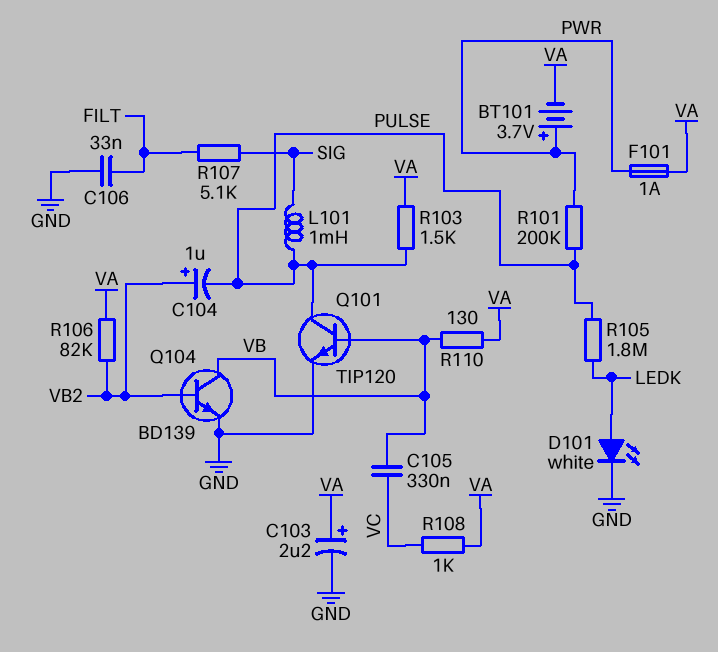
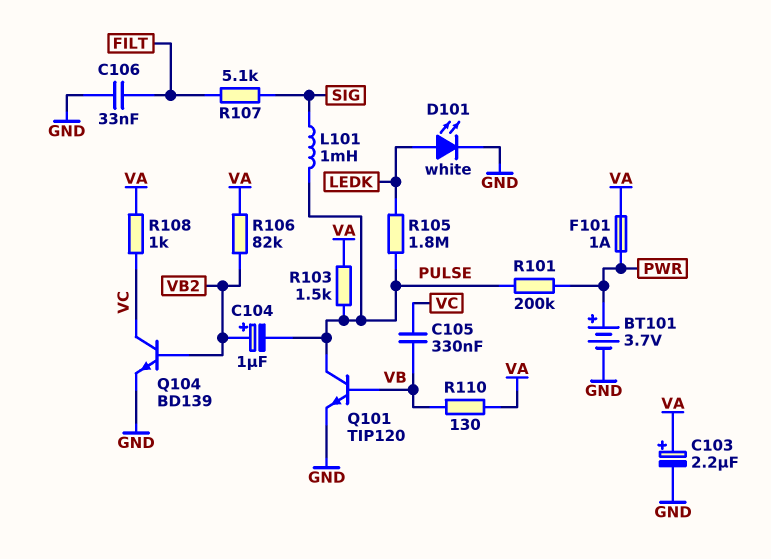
BT101: 3.7V (plus PWR, minus VA) -> 3.7V (plus PWR, minus GND)
Q104: NPN BD139 (B VB2, C VB, E GND) -> NPN BD139 (B VB2, C VC, E GND)

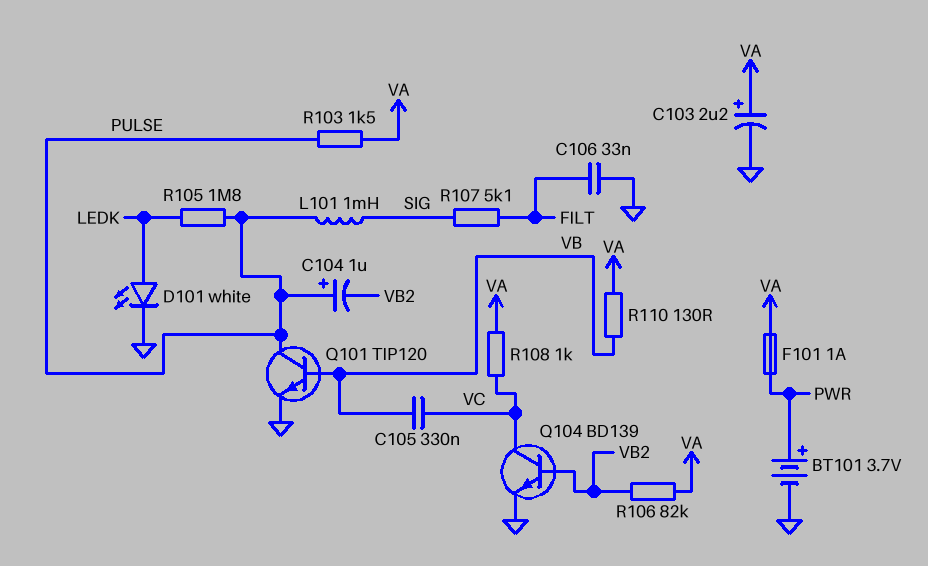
C104: 1uF (plus VB2, minus PULSE) -> 1uF (plus PULSE, minus VB2)
R101: 200k (PULSE, PWR) -> none

